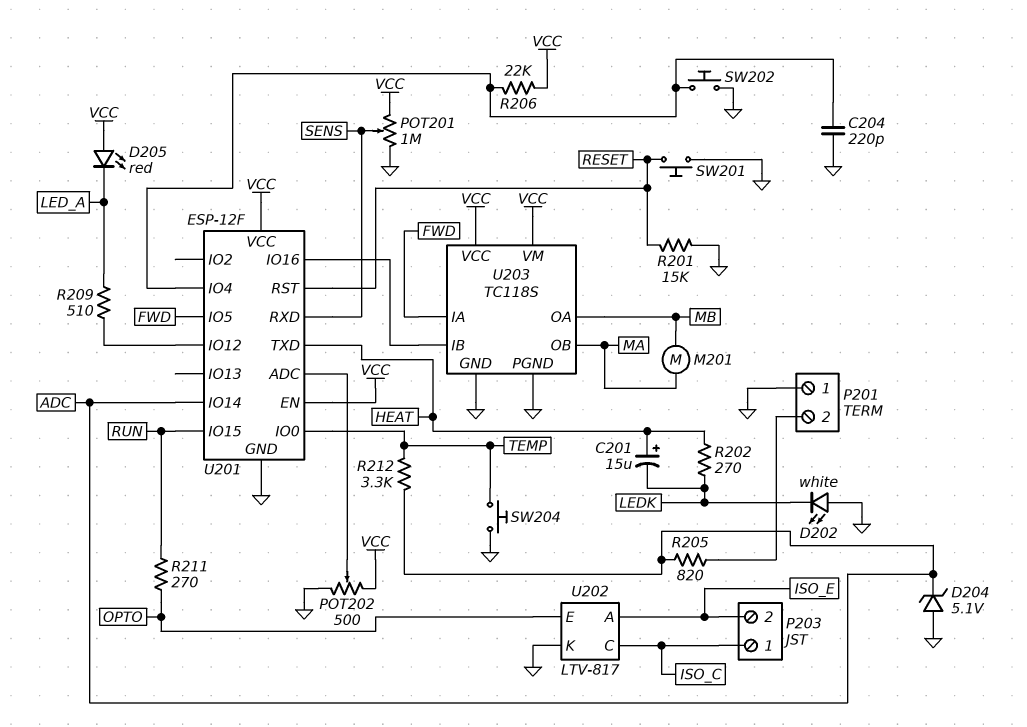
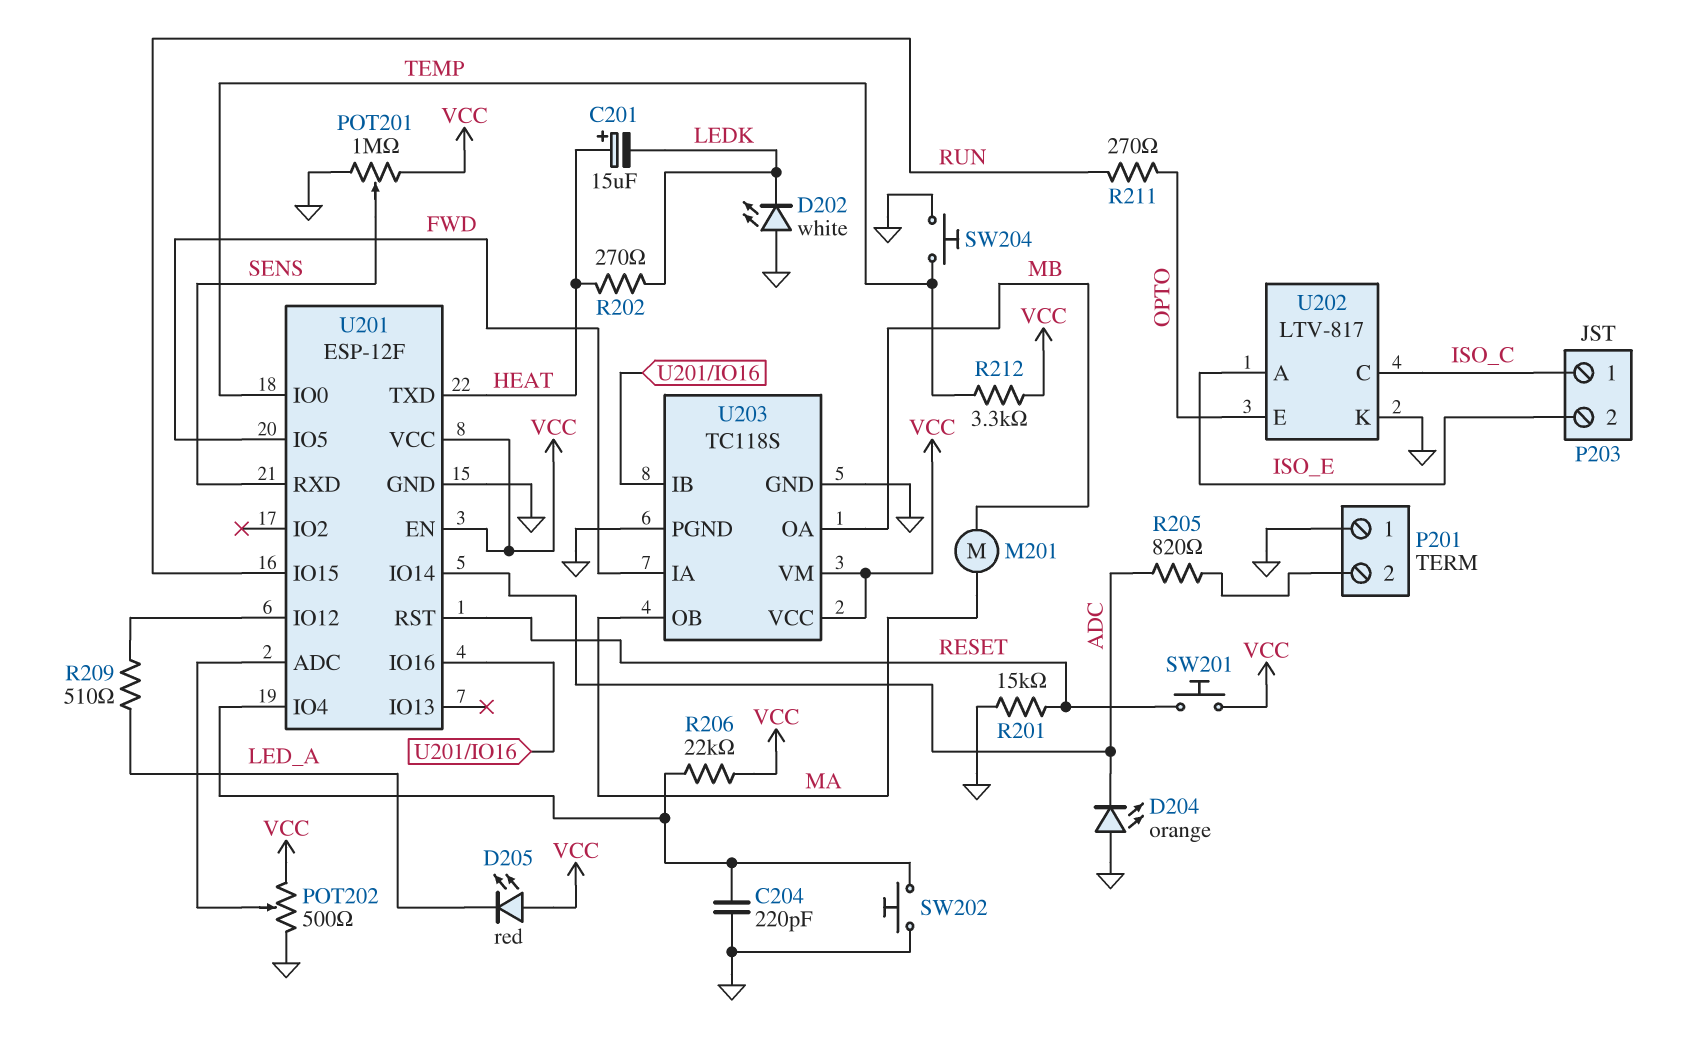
D204: zener 5.1V (A GND, K ADC) -> LED orange (A GND, K ADC)
R212: 3.3k (ADC, TEMP) -> 3.3k (TEMP, VCC)
SW201: button (GND, RESET) -> button (RESET, VCC)

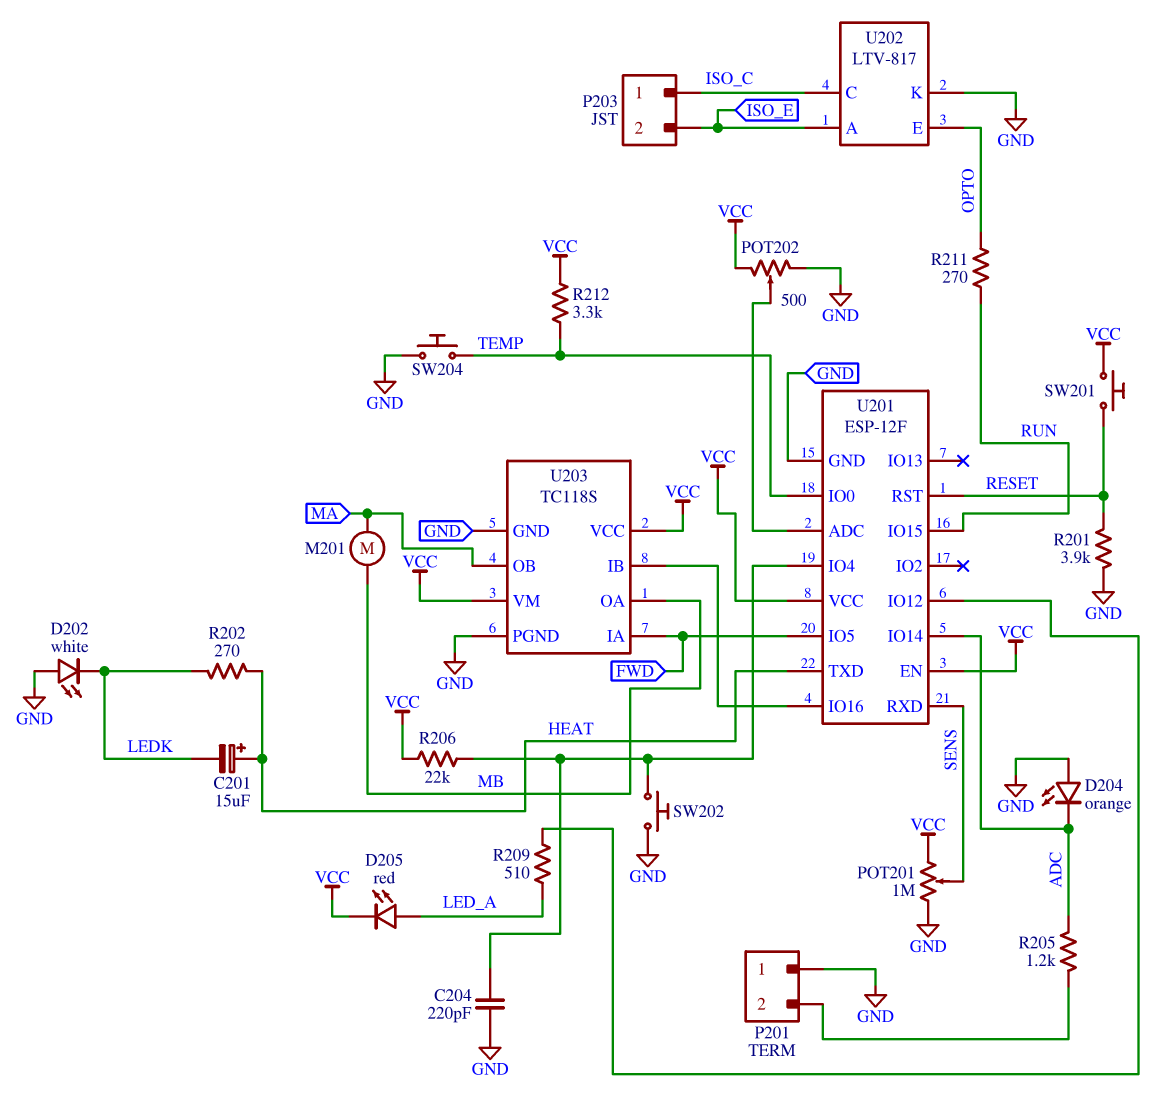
D205: LED red (A VCC, K LED_A) -> LED red (A LED_A, K VCC)
R201: 15k (GND, RESET) -> 3.9k (GND, RESET)
R205: 820 (ADC, P201/2) -> 1.2k (ADC, P201/2)

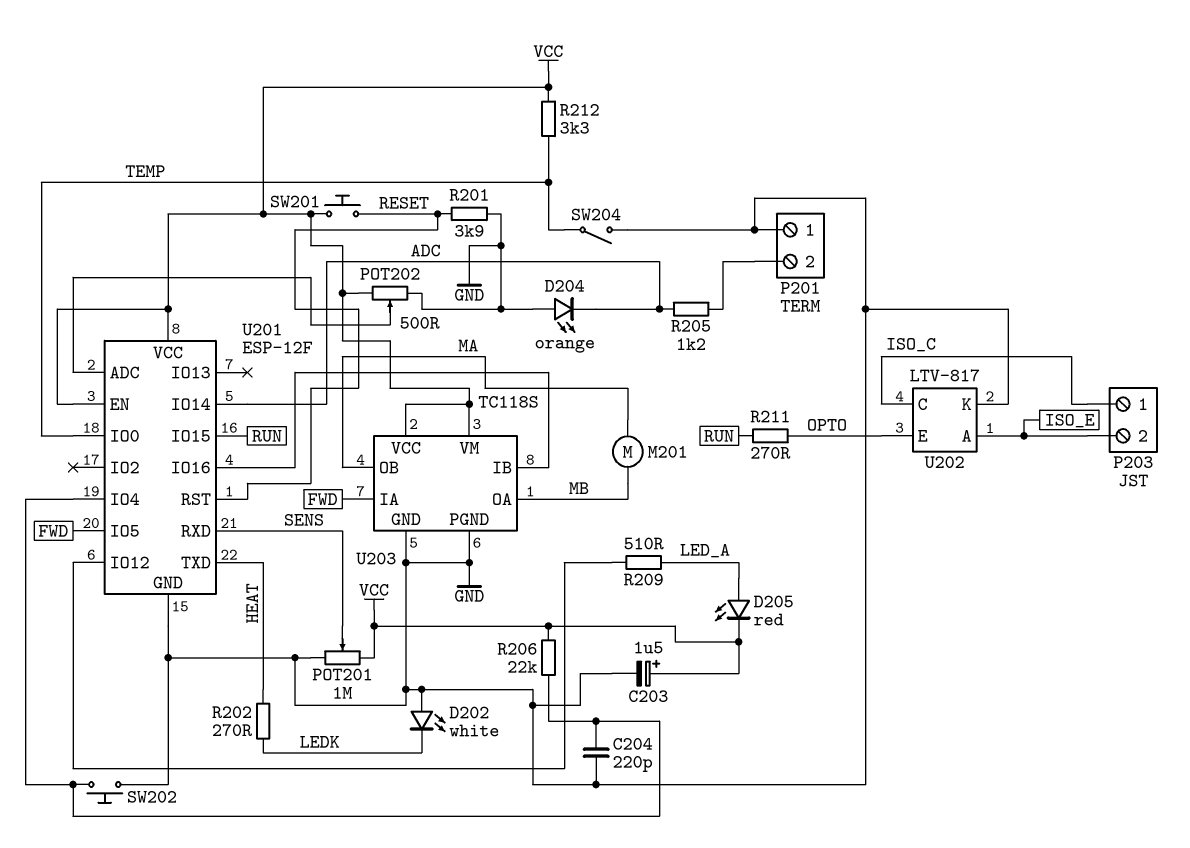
C201: 15uF (plus HEAT, minus LEDK) -> none
C203: none -> 1.5uF (plus VCC, minus GND)
SW204: button (GND, TEMP) -> switch (GND, TEMP)

